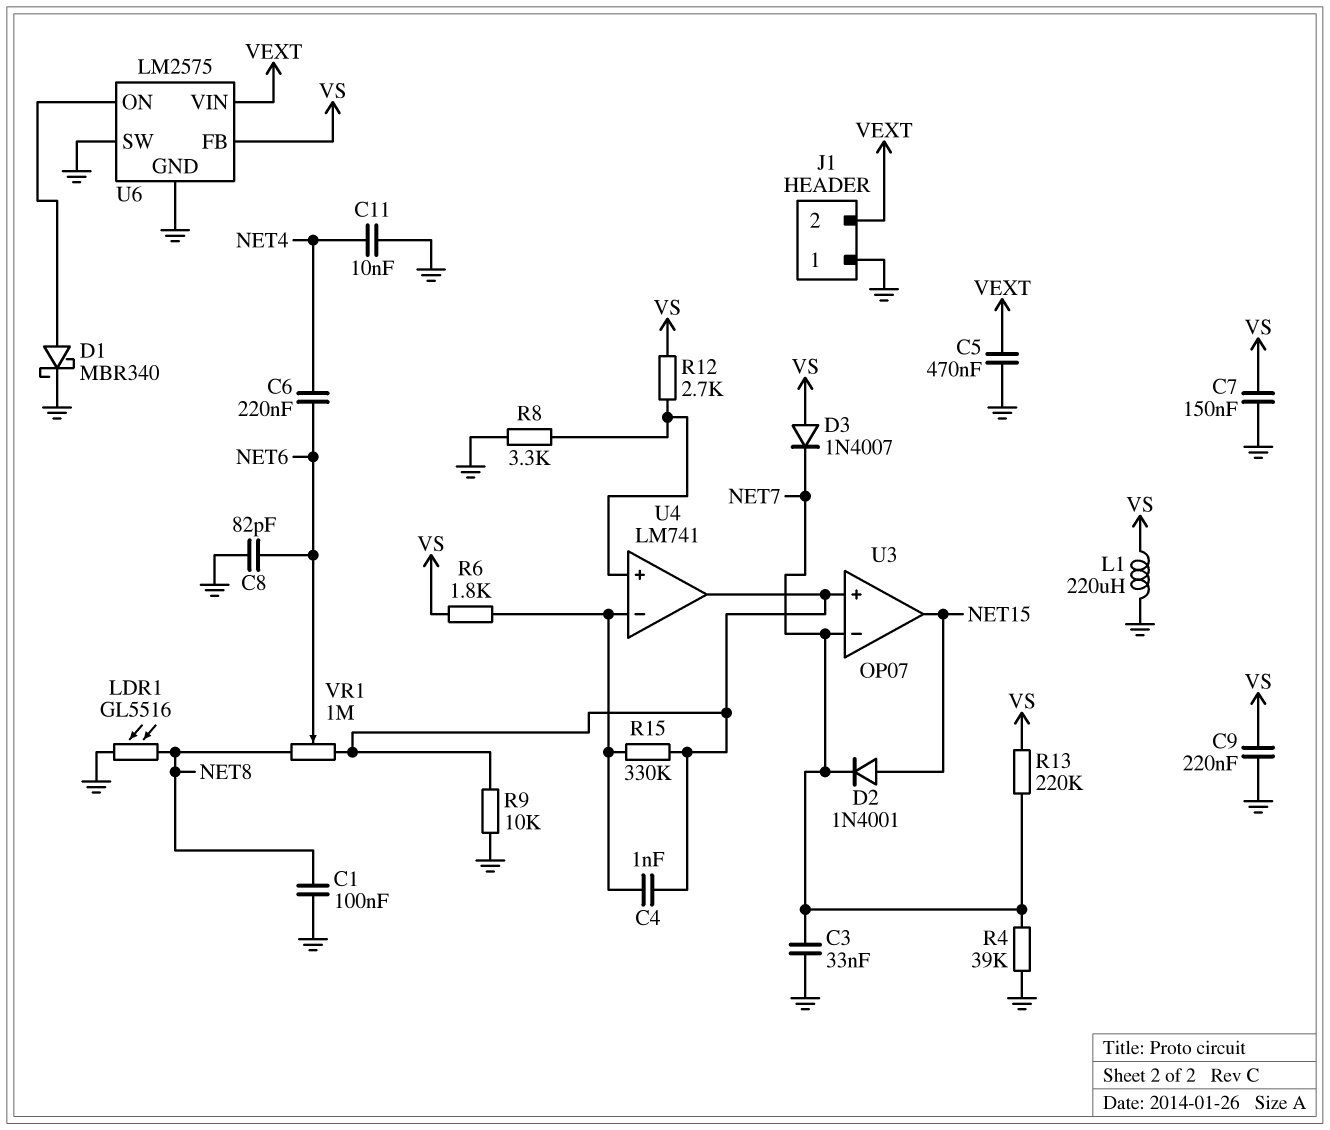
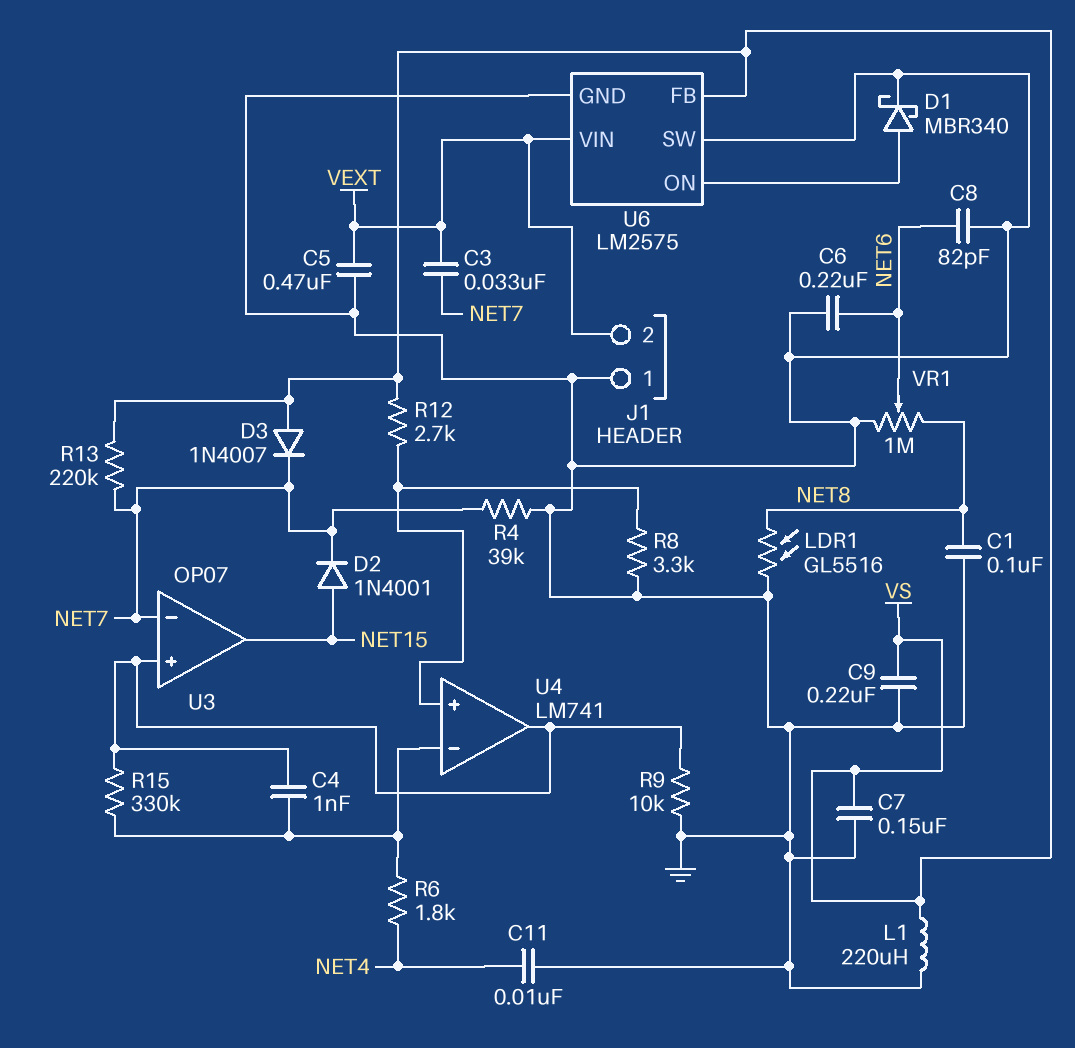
C3: 33nF (GND, NET7) -> 33nF (NET7, VEXT)
C6: 220nF (NET4, NET6) -> 220nF (GND, NET6)
R6: 1.8k (U4/in-, VS) -> 1.8k (NET4, U4/in-)
VR1: 1M (NET8, U3/in+, wiper NET6) -> 1M (GND, NET8, wiper NET6)

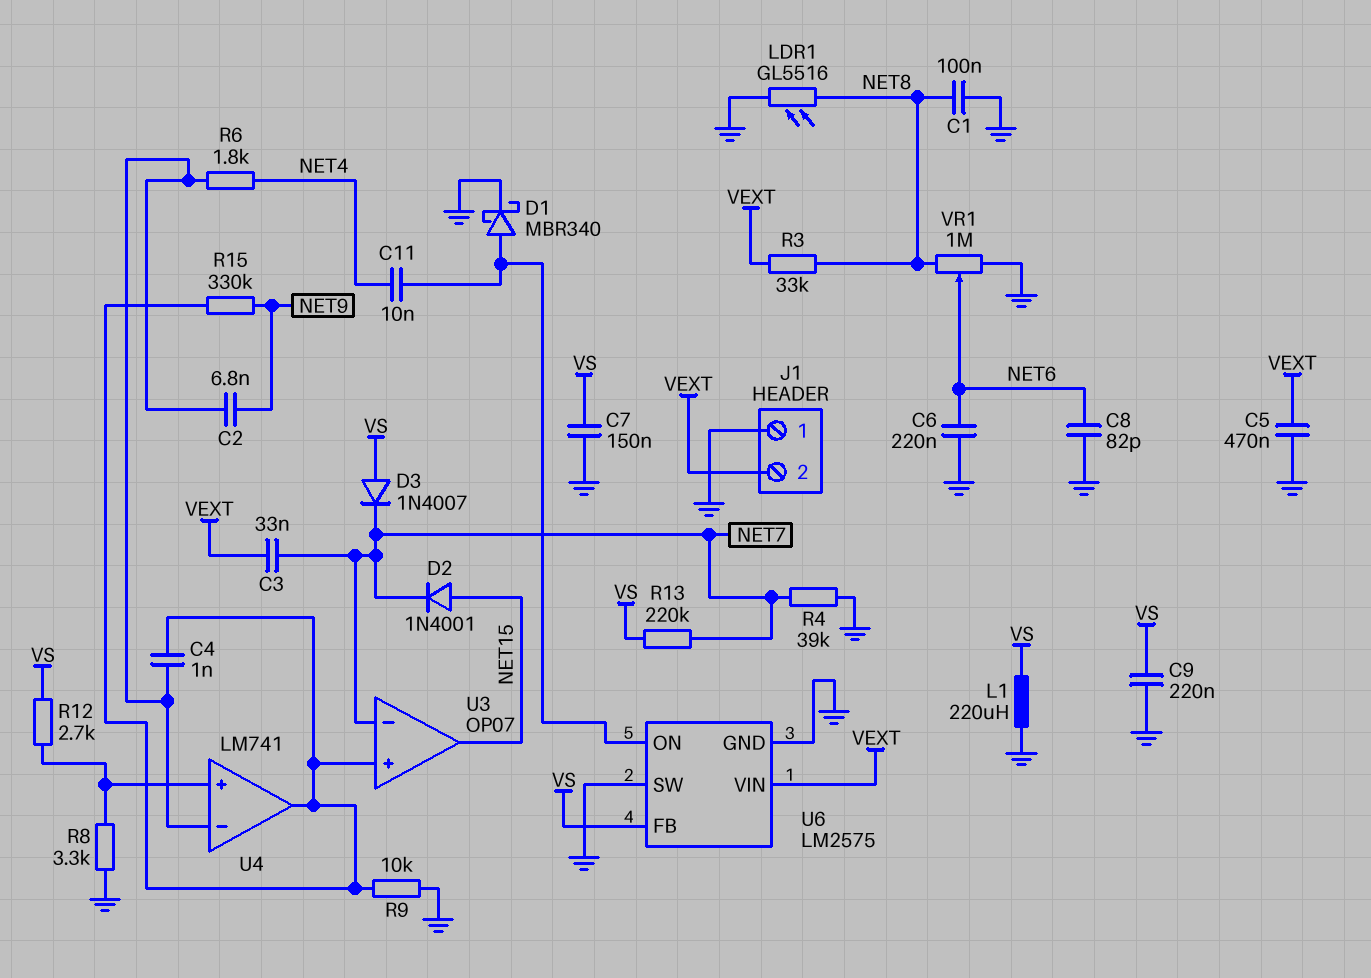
C2: none -> 6.8nF (NET9, U4/in-)
C11: 10nF (GND, NET4) -> 10nF (NET4, U6/ON)
R3: none -> 33k (NET8, VEXT)
R15: 330k (U3/in+, U4/in-) -> 330k (NET9, U3/in+)

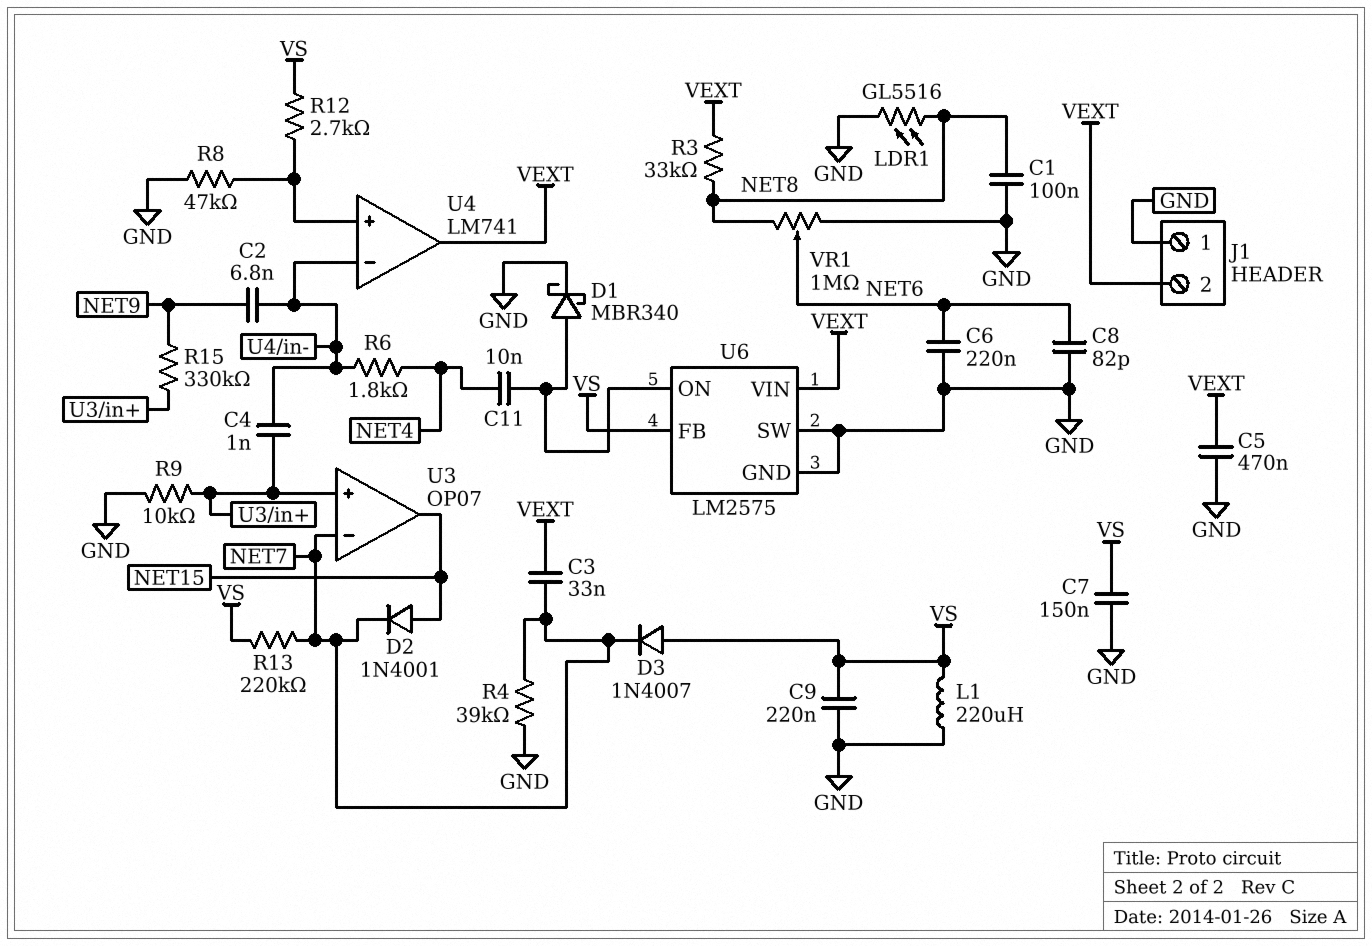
R8: 3.3k (GND, U4/in+) -> 47k (GND, U4/in+)
U4 pin out: U3/in+ -> VEXT

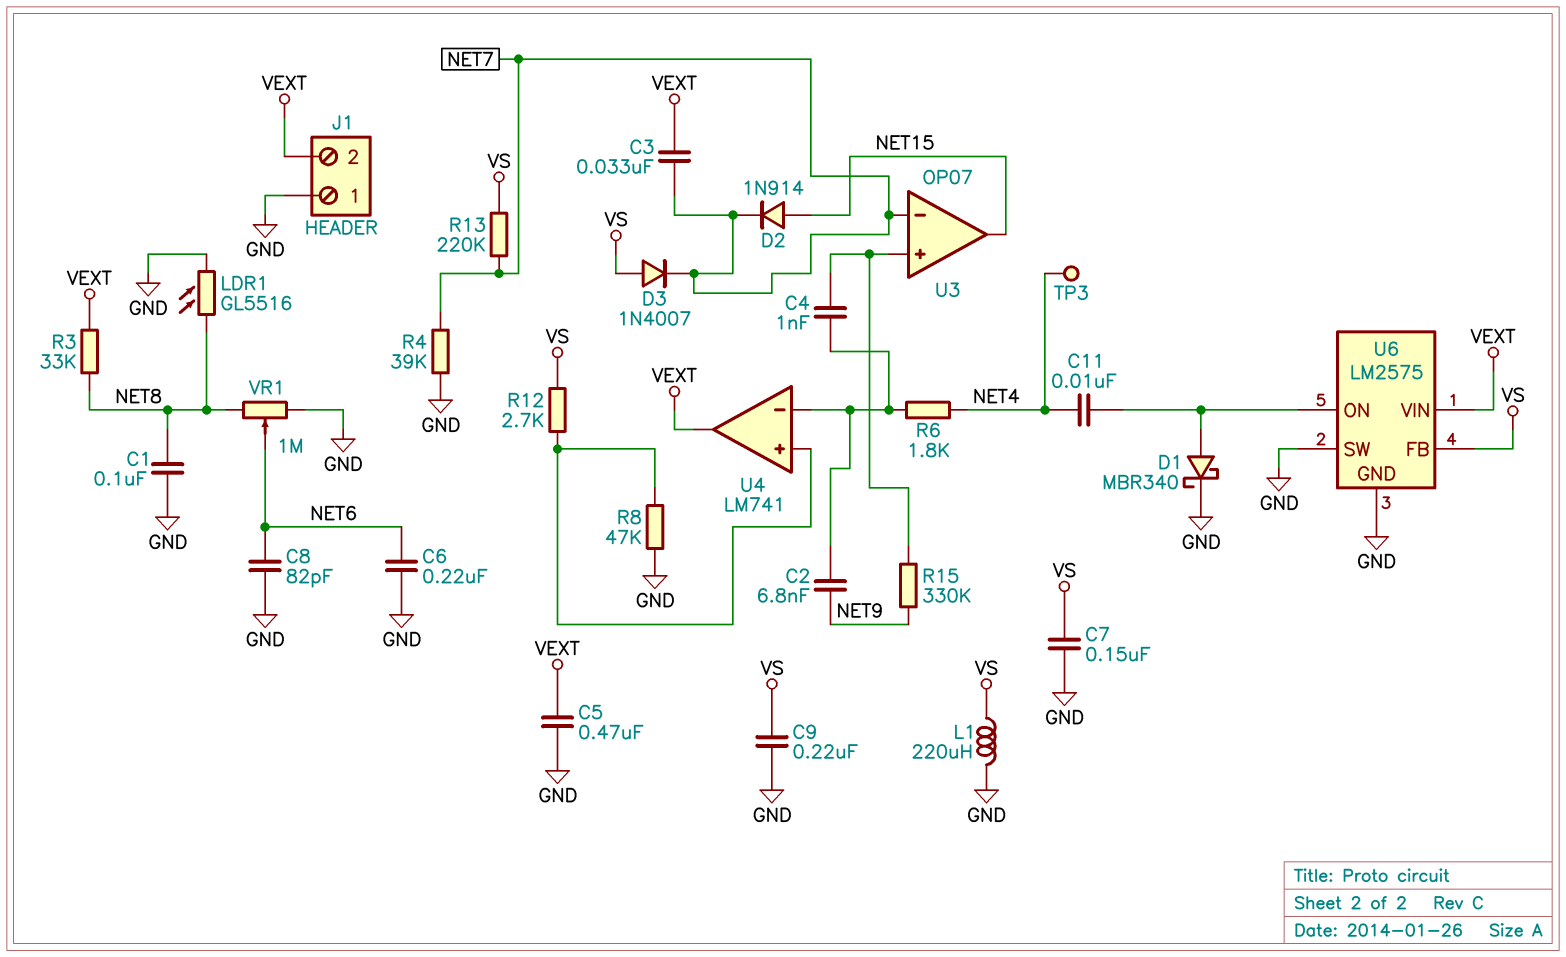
D2: diode 1N4001 (A NET15, K NET7) -> diode 1N914 (A NET15, K NET7)
R9: 10k (GND, U3/in+) -> none
TP3: none -> test point (NET4)

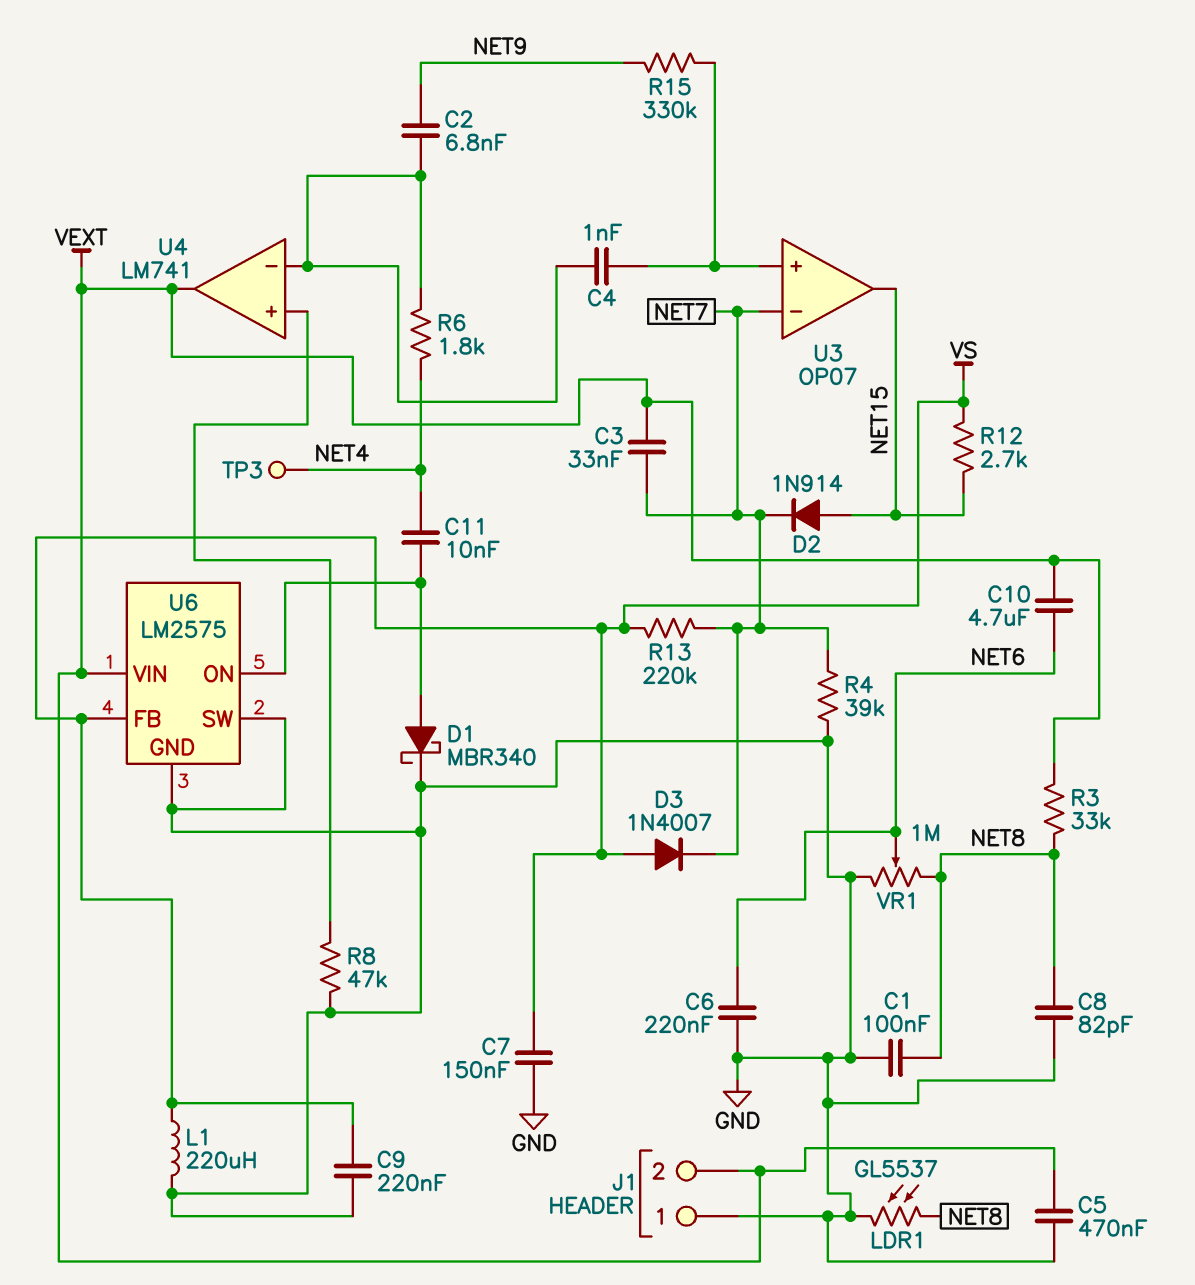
C8: 82pF (GND, NET6) -> 82pF (GND, NET8)
C10: none -> 4.7uF (NET6, VEXT)
LDR1: GL5516 (GND, NET8) -> GL5537 (GND, NET8)
R12: 2.7k (U4/in+, VS) -> 2.7k (NET15, VS)

